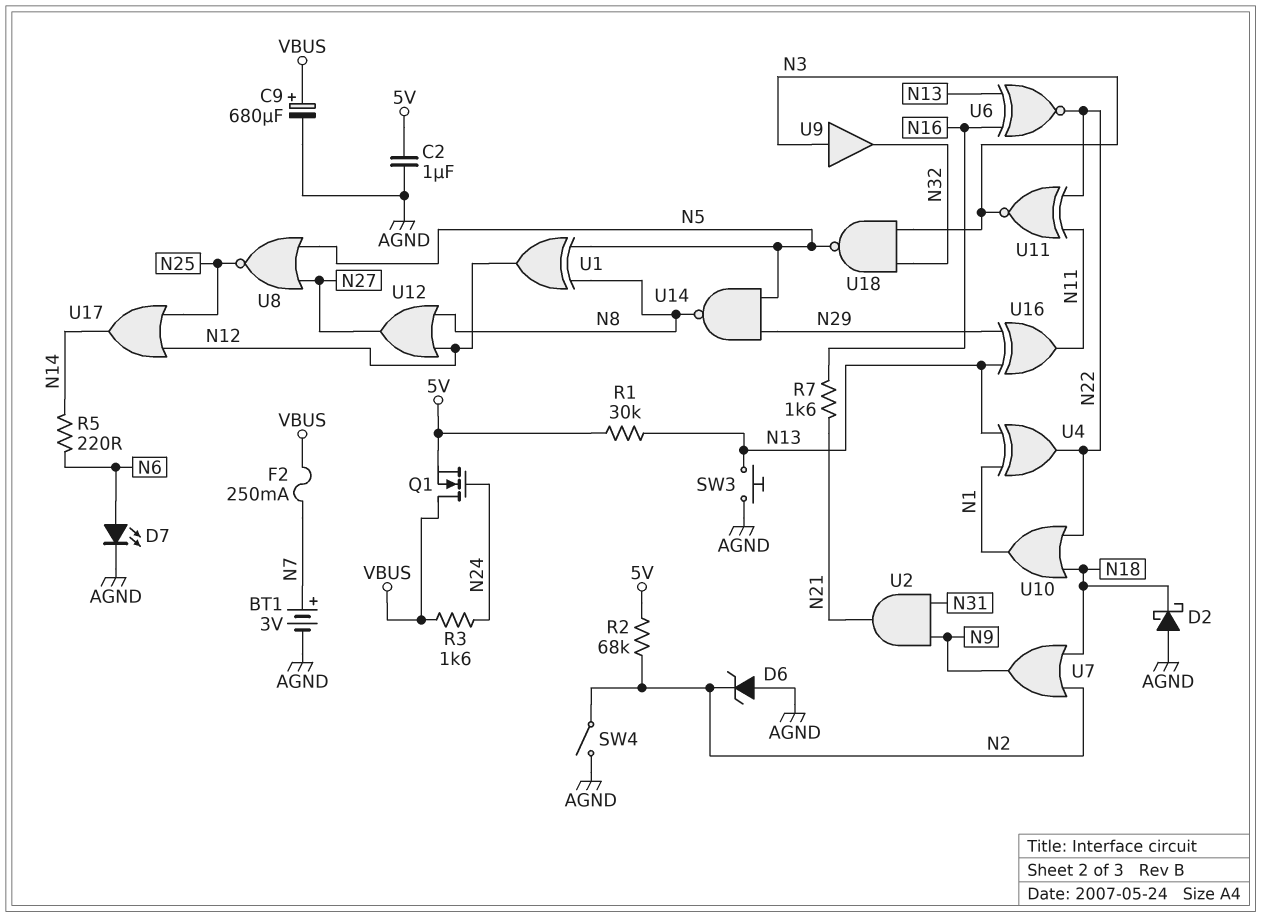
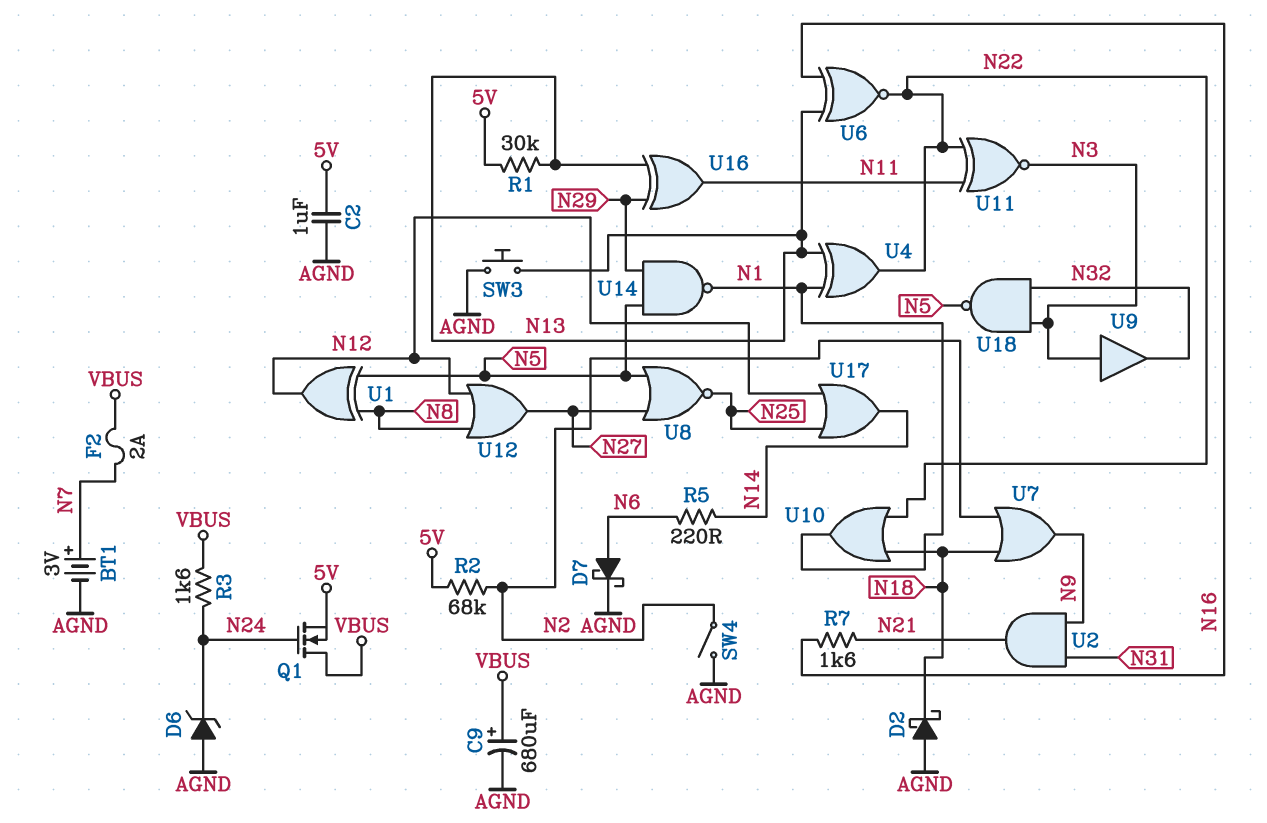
D6: zener (A AGND, K N2) -> zener (A AGND, K N24)
D7: LED (A N6, K AGND) -> schottky (A N6, K AGND)
F2: 250mA (N7, VBUS) -> 2A (N7, VBUS)
U14: NAND (in N5, in N29, out N8) -> NAND (in N5, in N29, out N1)

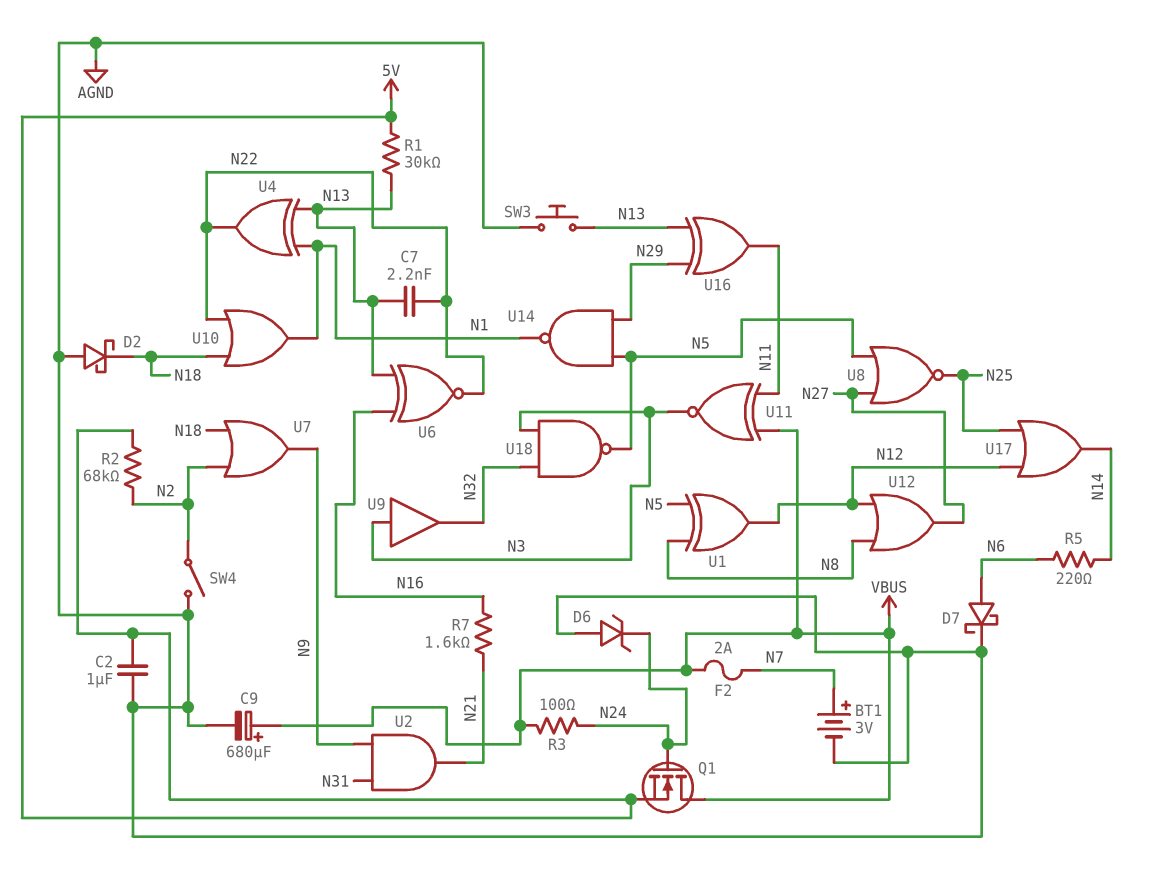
C7: none -> 2.2nF (N13, N22)
R3: 1.6k (N24, VBUS) -> 100 (N24, VBUS)
U11: XNOR (in N11, in N22, out N3) -> XNOR (in N11, in VBUS, out N3)

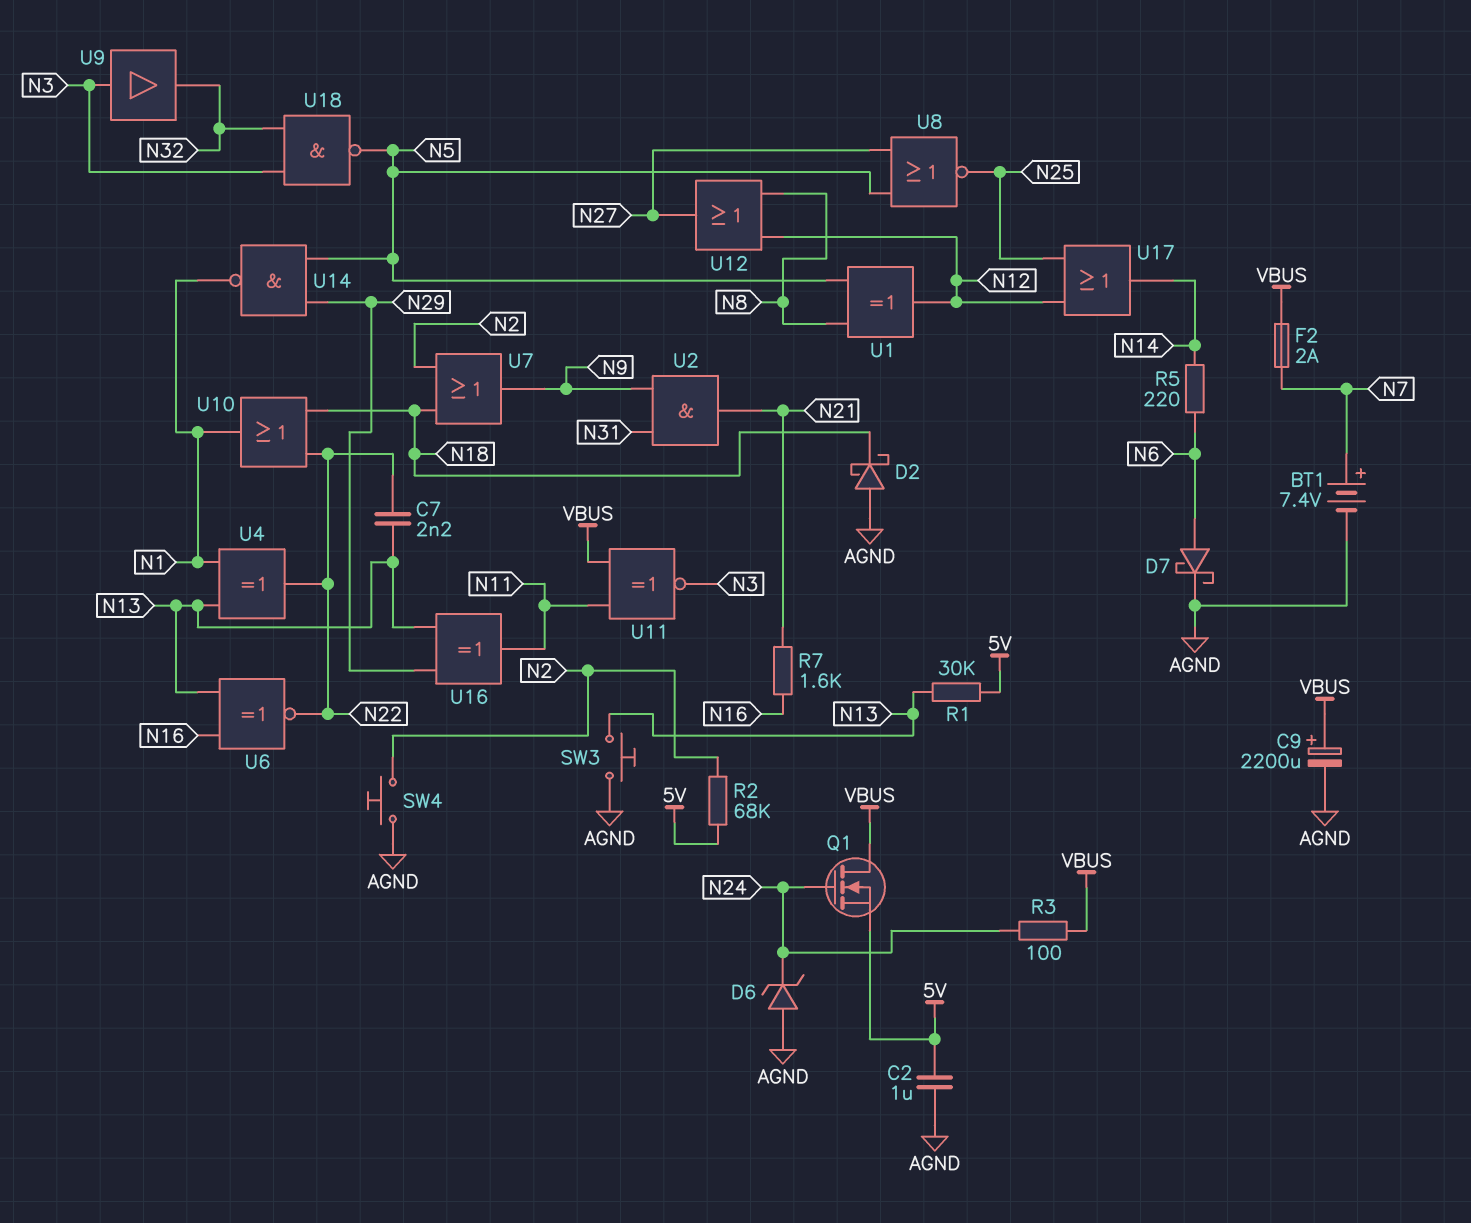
BT1: 3V (plus N7, minus AGND) -> 7.4V (plus N7, minus AGND)
C9: 680uF (plus VBUS, minus AGND) -> 2200uF (plus VBUS, minus AGND)
SW4: switch (AGND, N2) -> button (AGND, N2)

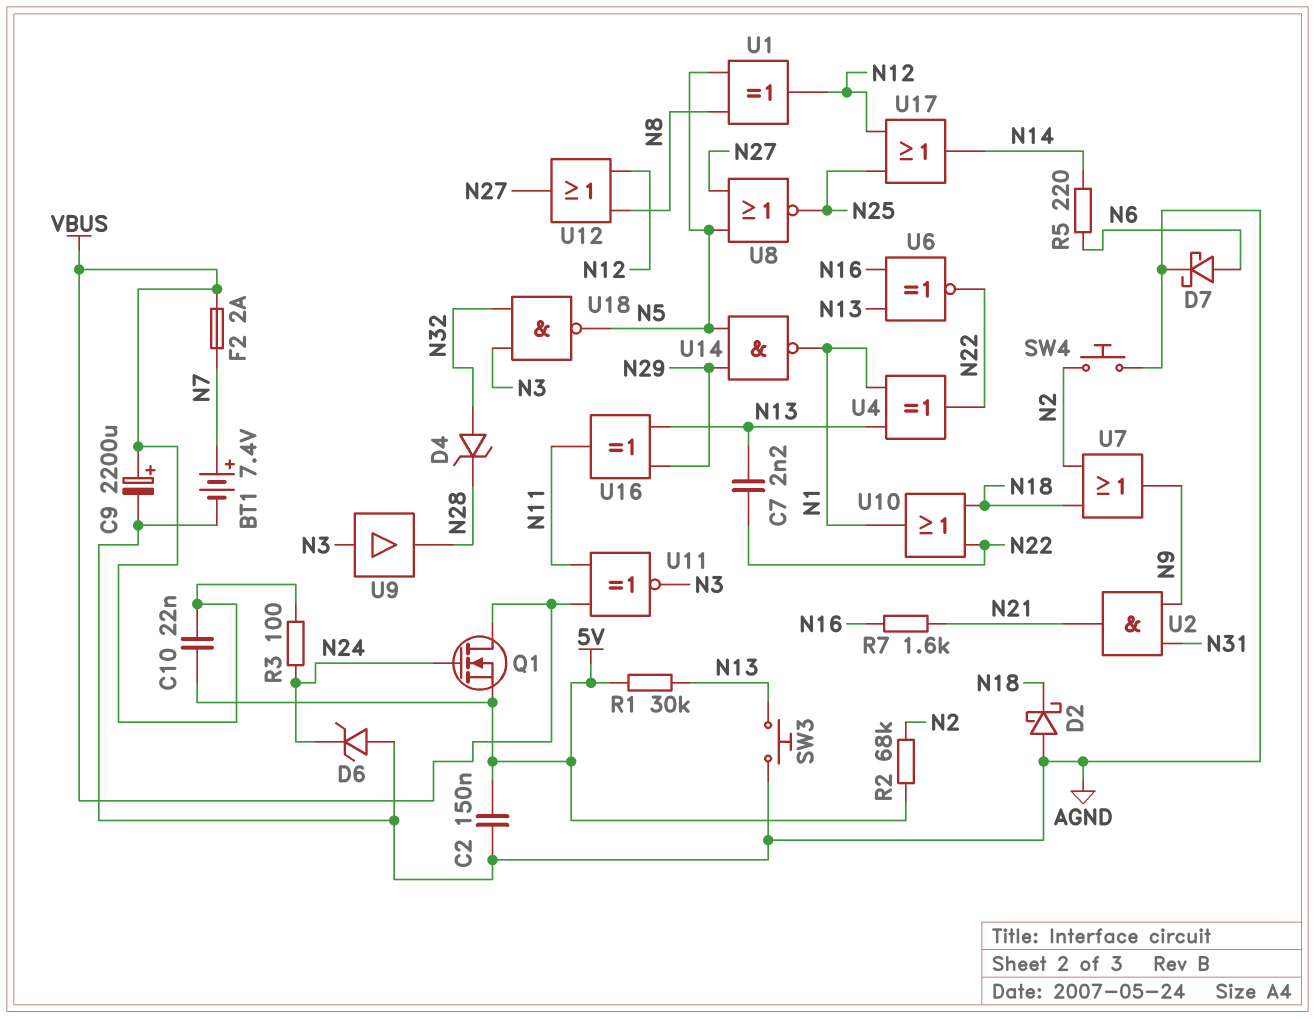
C2: 1uF (5V, AGND) -> 150nF (5V, AGND)
C10: none -> 22nF (5V, VBUS)
D4: none -> zener (A N32, K N28)
U9: buffer (in N3, out N32) -> buffer (in N3, out N28)

